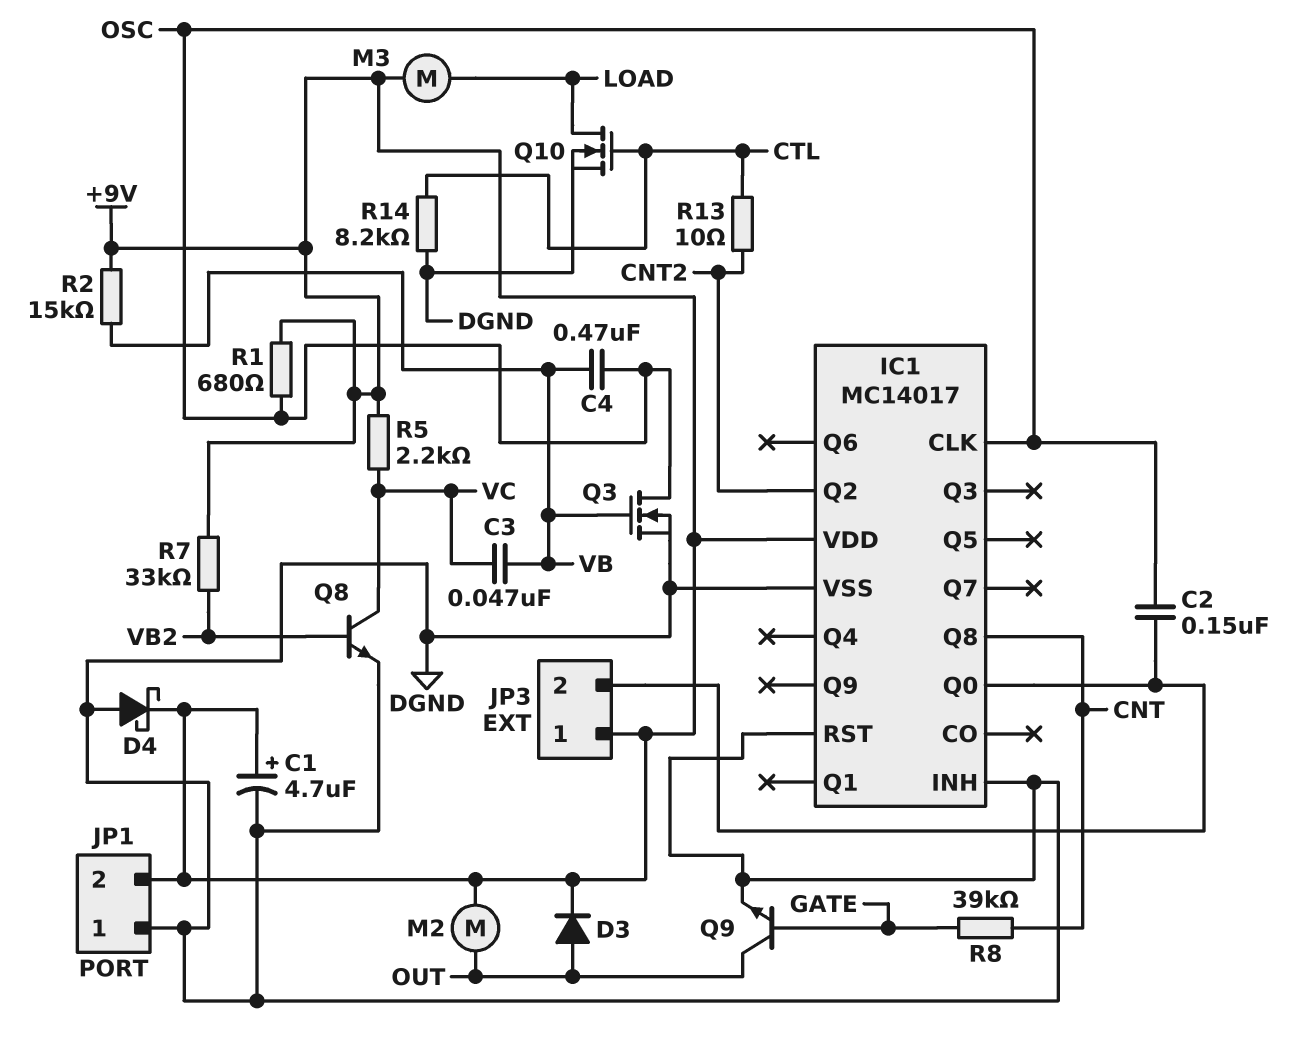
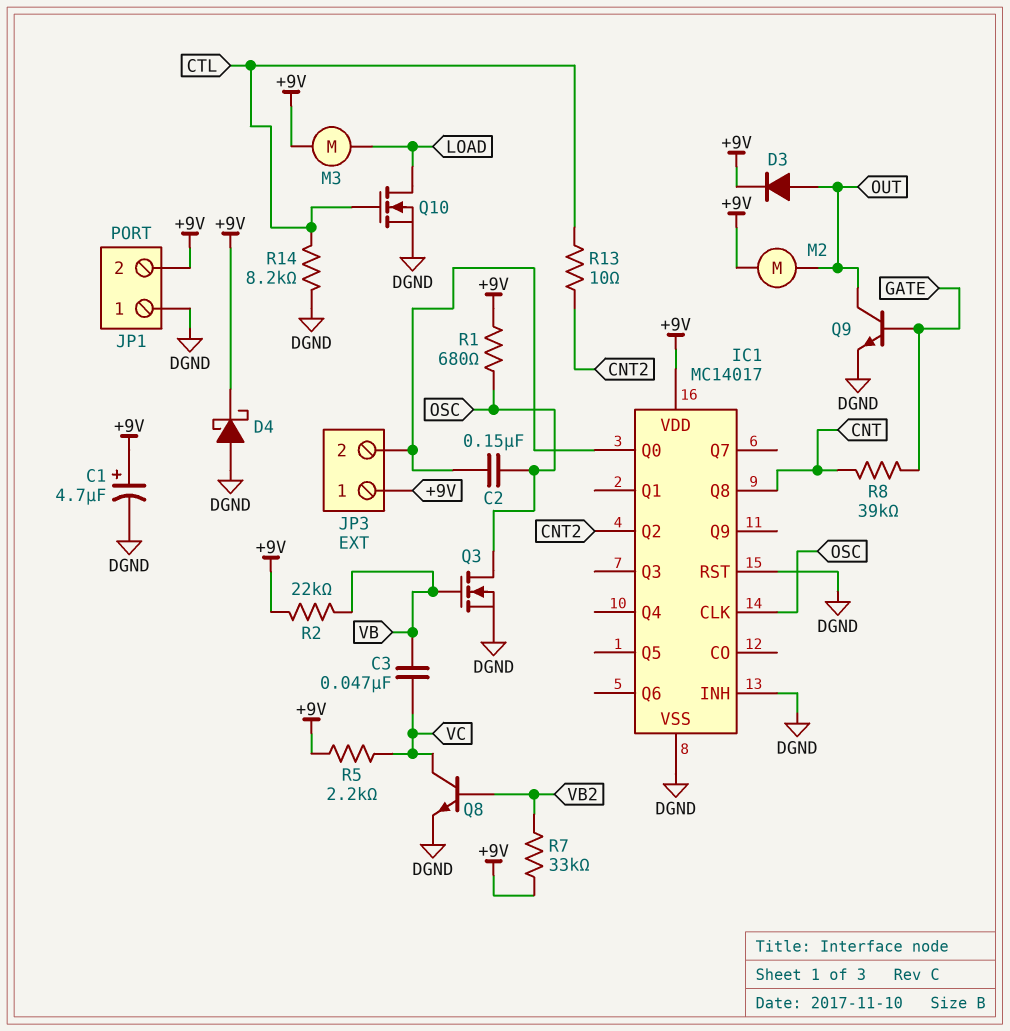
C4: 470nF (OSC, VB) -> none
R2: 15k (+9V, VB) -> 22k (+9V, VB)

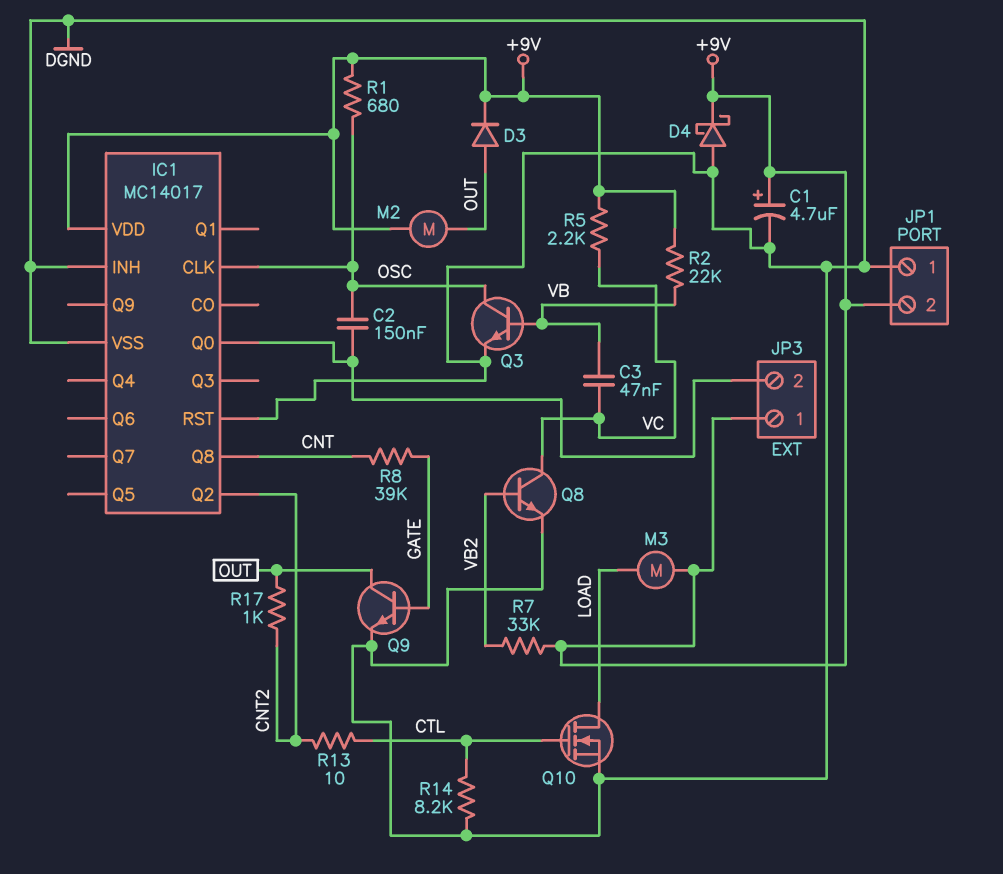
Q3: NMOS (G VB, D OSC, S DGND) -> NPN (B VB, C OSC, E DGND)
R17: none -> 1k (CNT2, OUT)

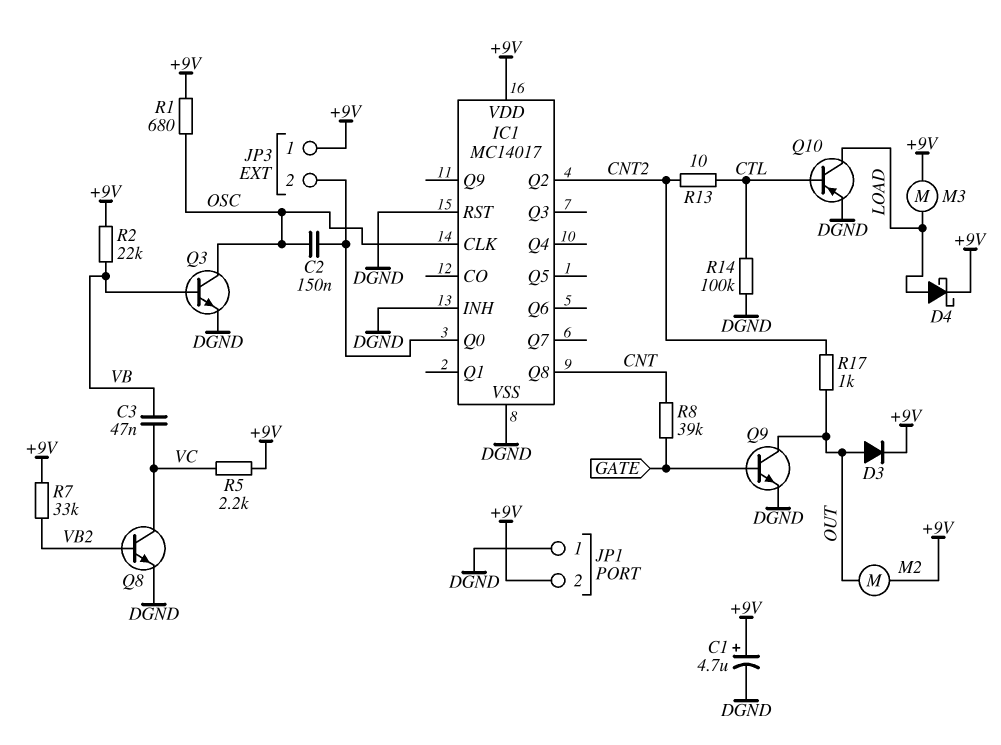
D4: schottky (A DGND, K +9V) -> schottky (A LOAD, K +9V)
Q10: NMOS (G CTL, D LOAD, S DGND) -> PNP (B CTL, C LOAD, E DGND)
R14: 8.2k (CTL, DGND) -> 100k (CTL, DGND)

